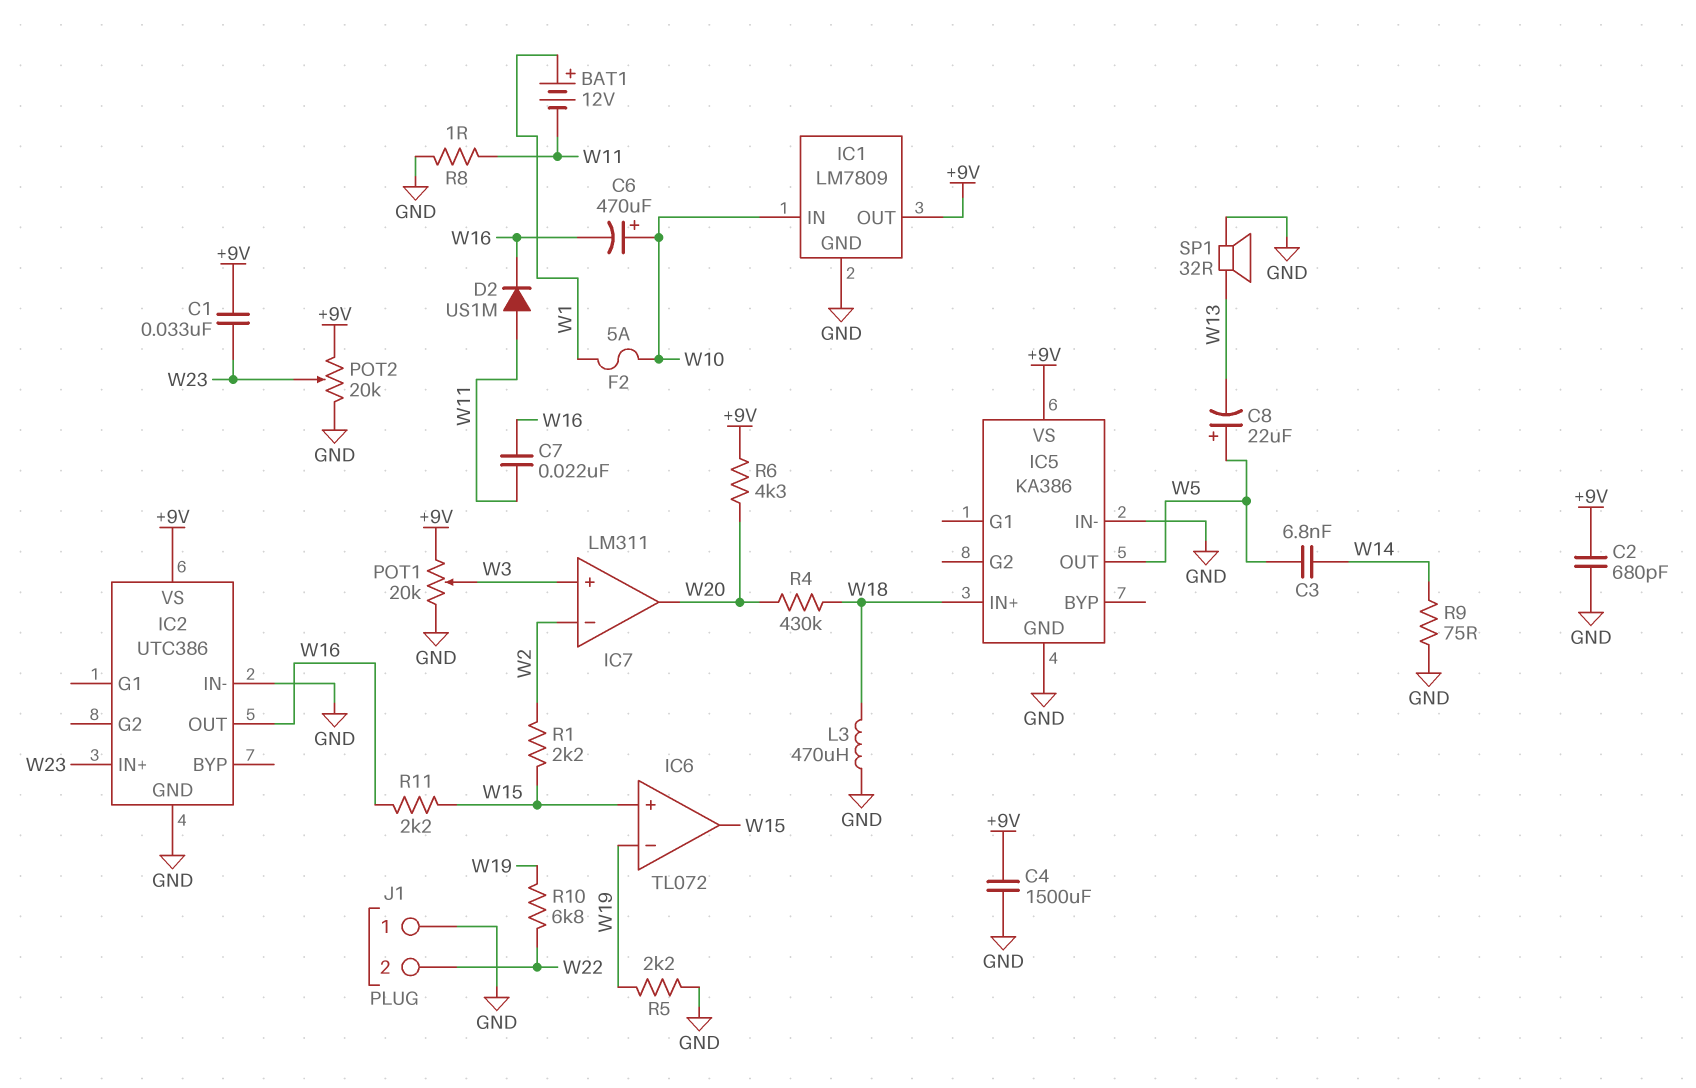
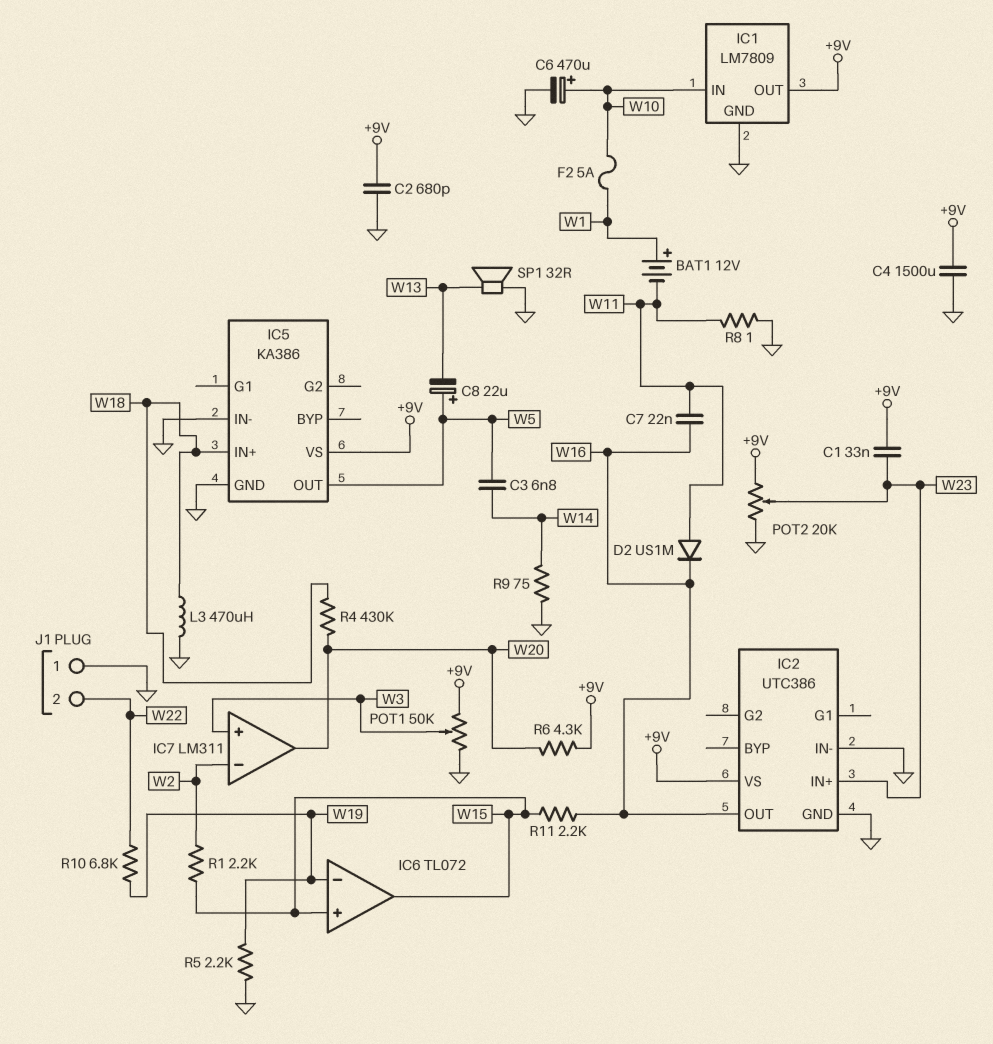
C6: 470uF (plus W10, minus W16) -> 470uF (plus W10, minus GND)
POT1: 20k (+9V, GND, wiper W3) -> 50k (+9V, GND, wiper W3)

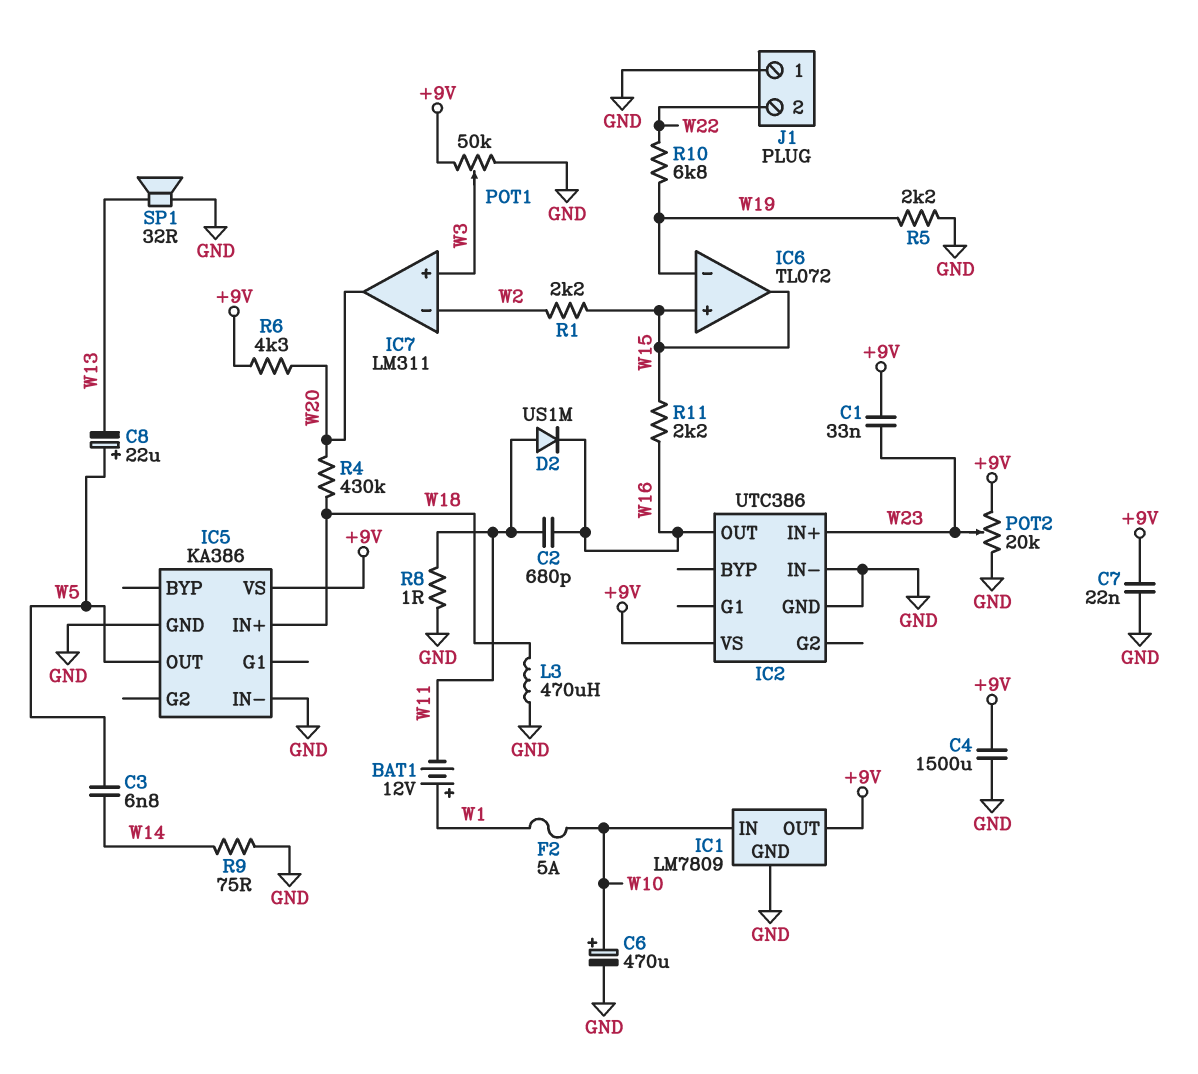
C2: 680pF (+9V, GND) -> 680pF (W11, W16)
C7: 22nF (W11, W16) -> 22nF (+9V, GND)

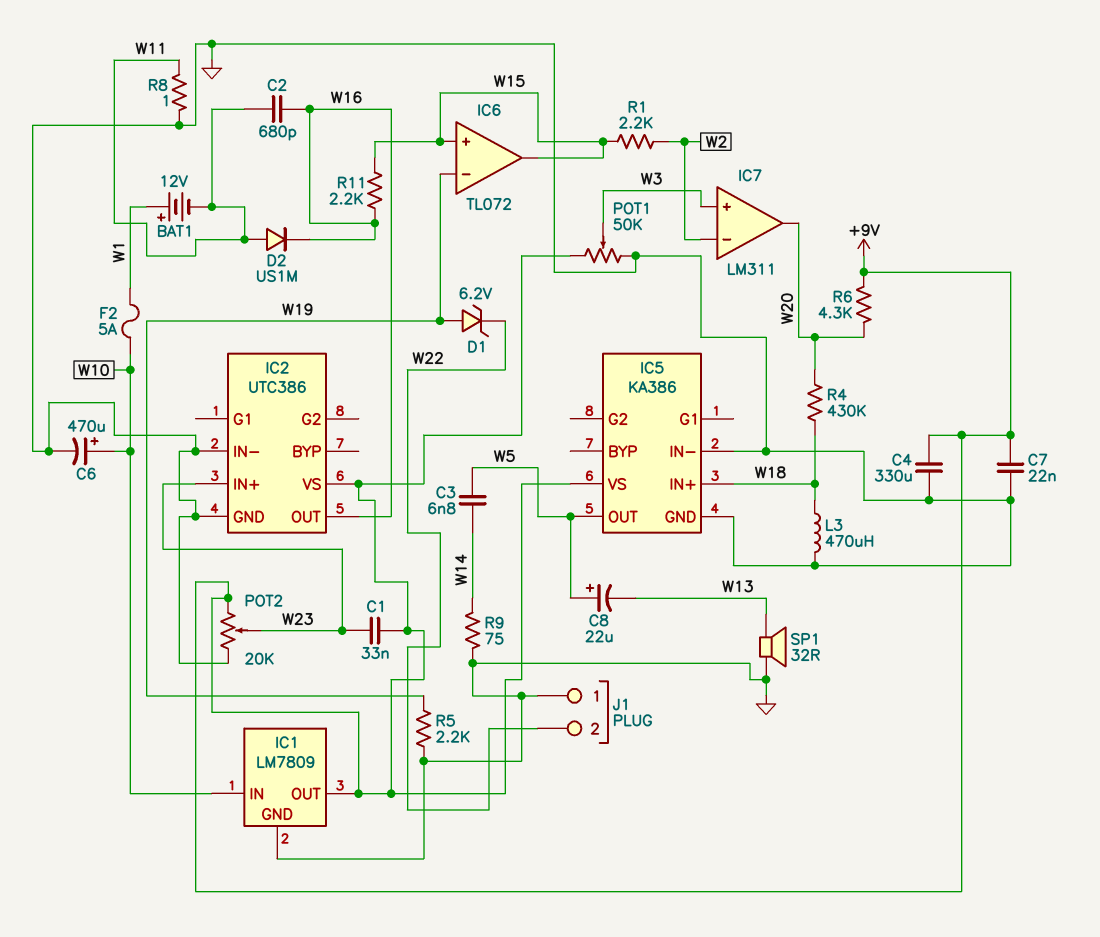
C4: 1500uF (+9V, GND) -> 330uF (+9V, GND)
D1: none -> zener 6.2V (A W19, K W22)
R10: 6.8k (W19, W22) -> none

